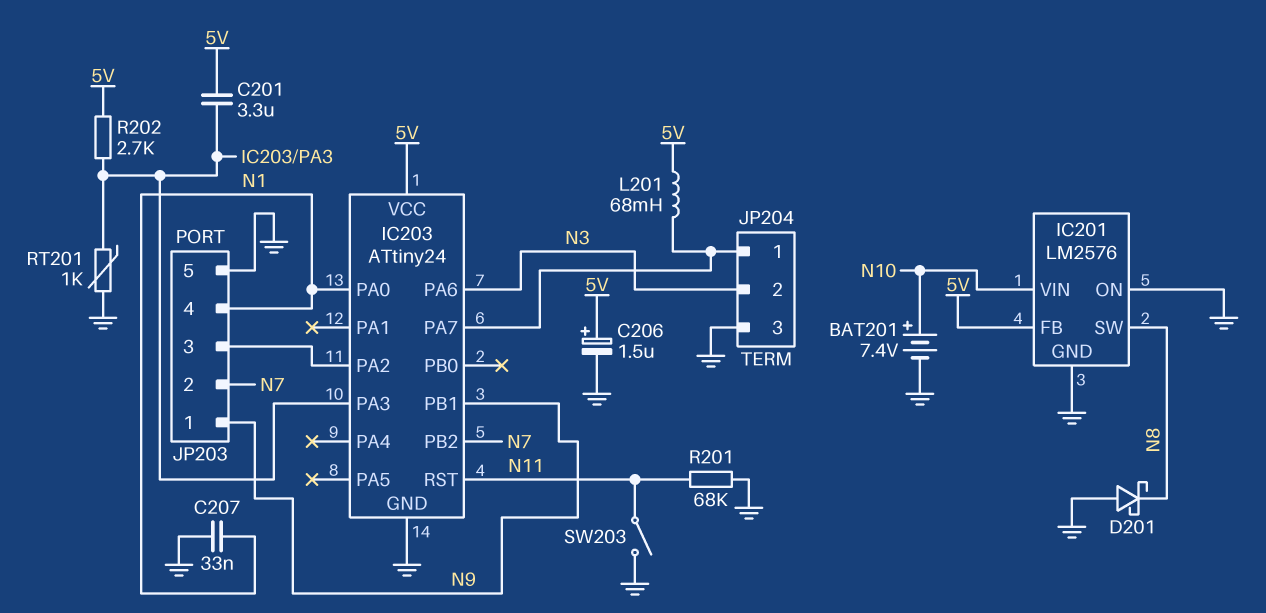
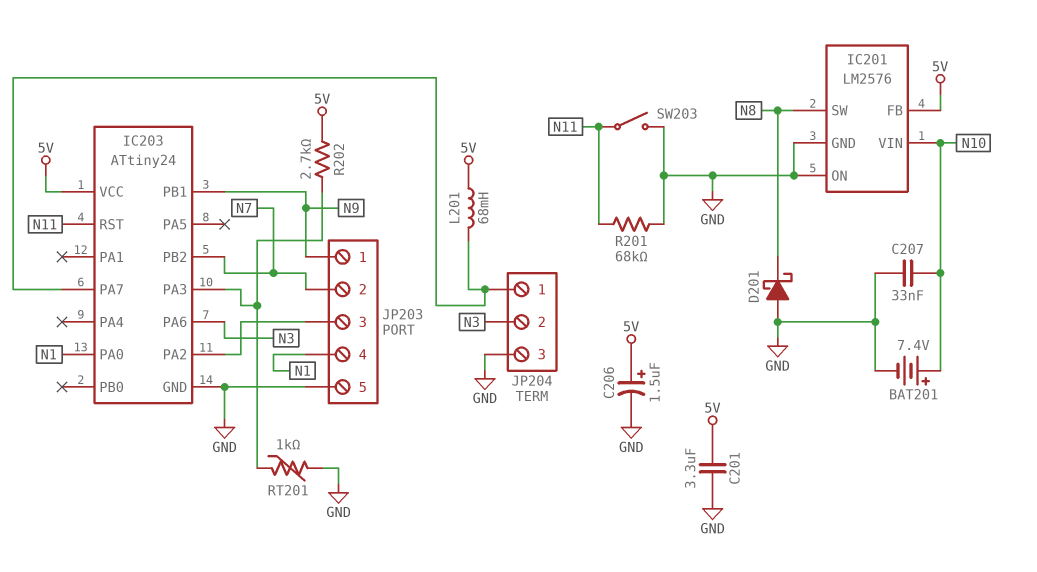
C201: 3.3uF (5V, IC203/PA3) -> 3.3uF (5V, GND)
C207: 33nF (GND, N1) -> 33nF (GND, N10)

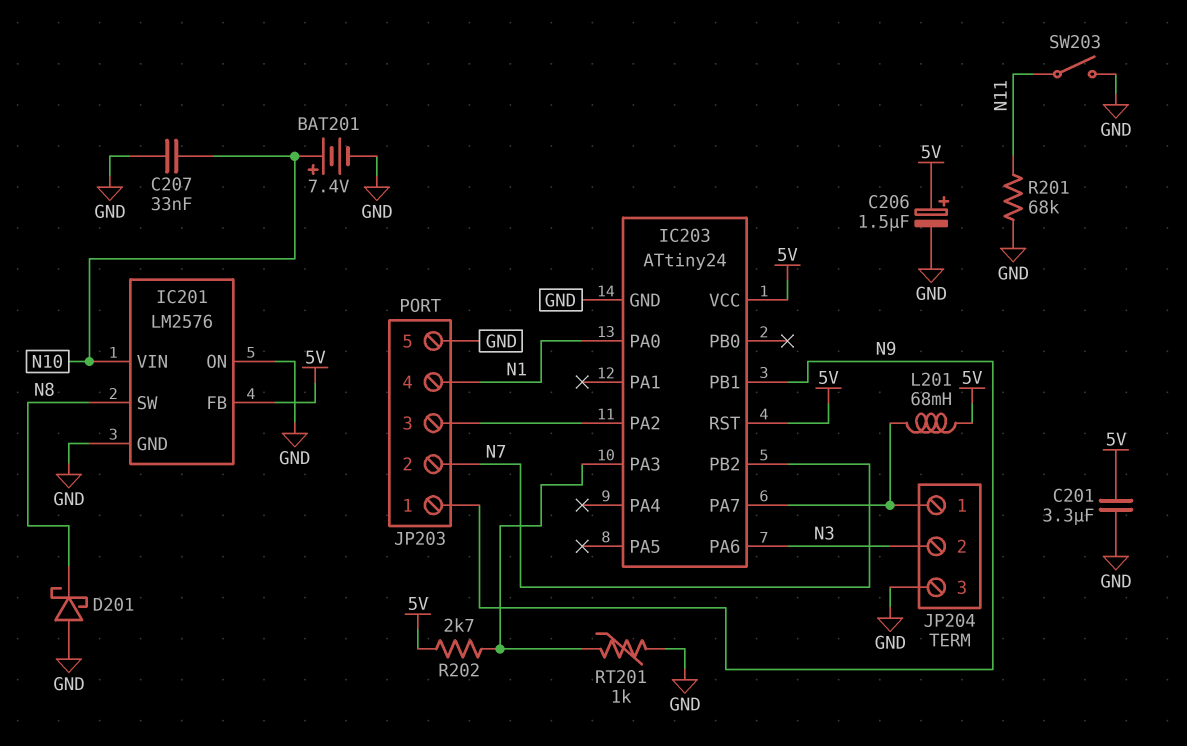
IC203 pin RST: N11 -> 5V

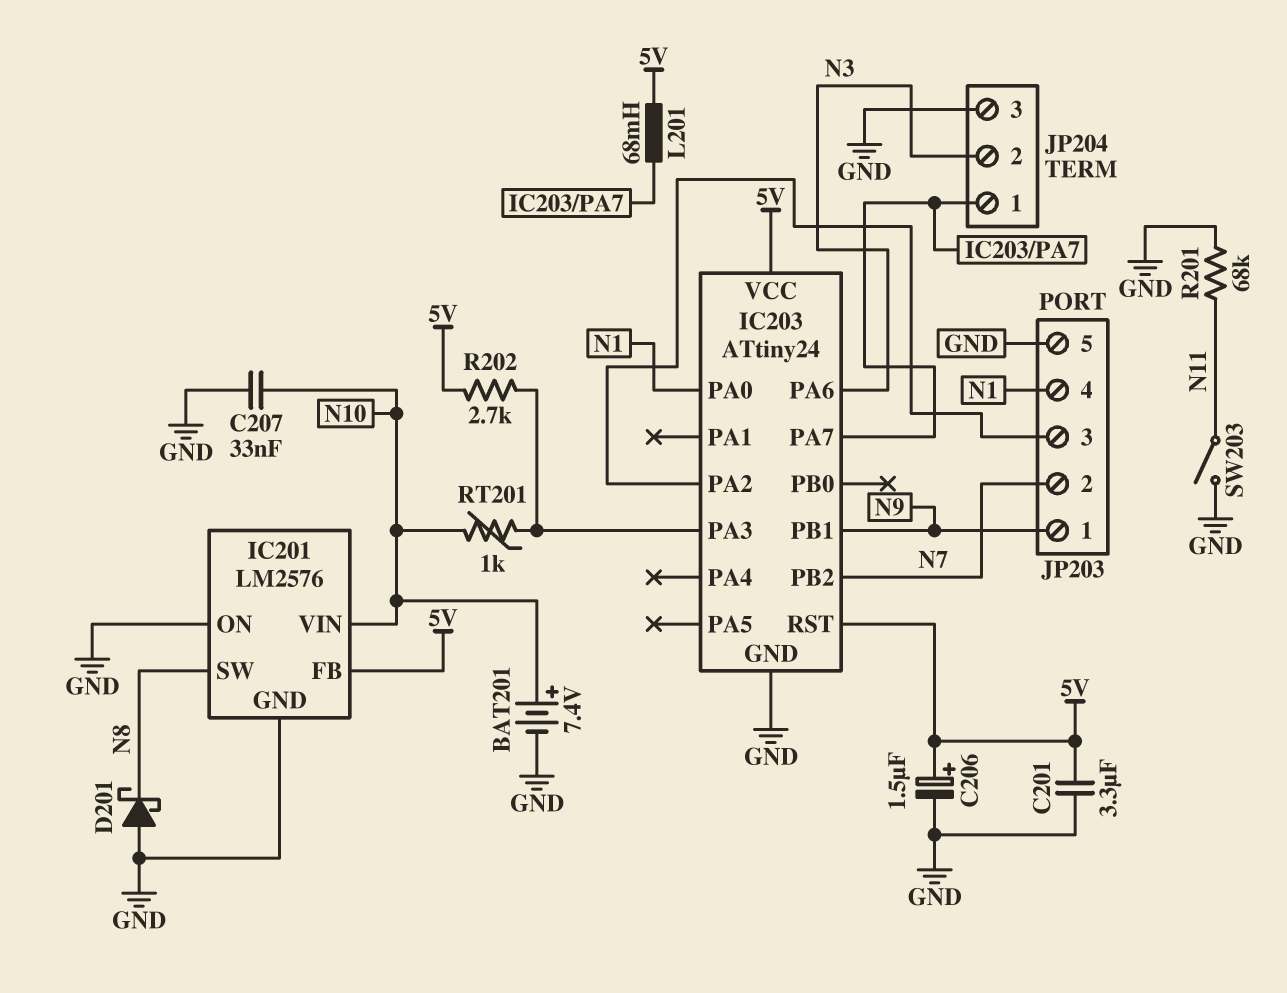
RT201: 1k (GND, IC203/PA3) -> 1k (IC203/PA3, N10)

